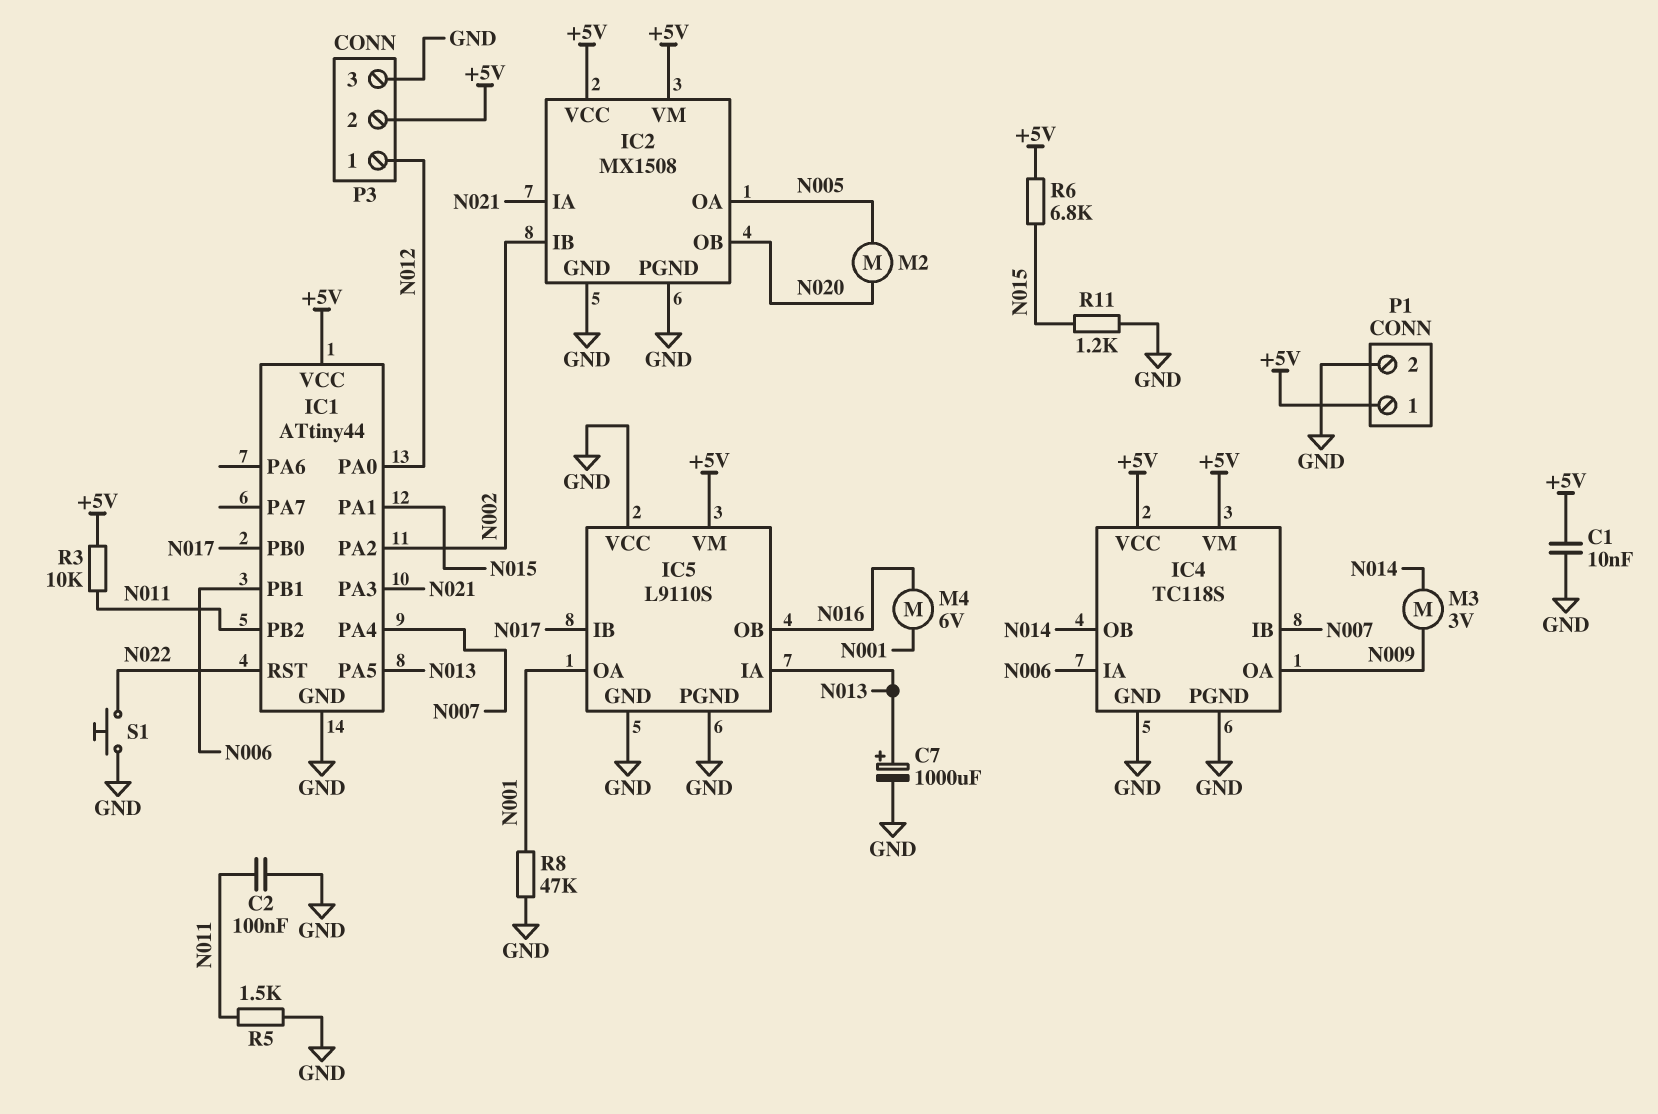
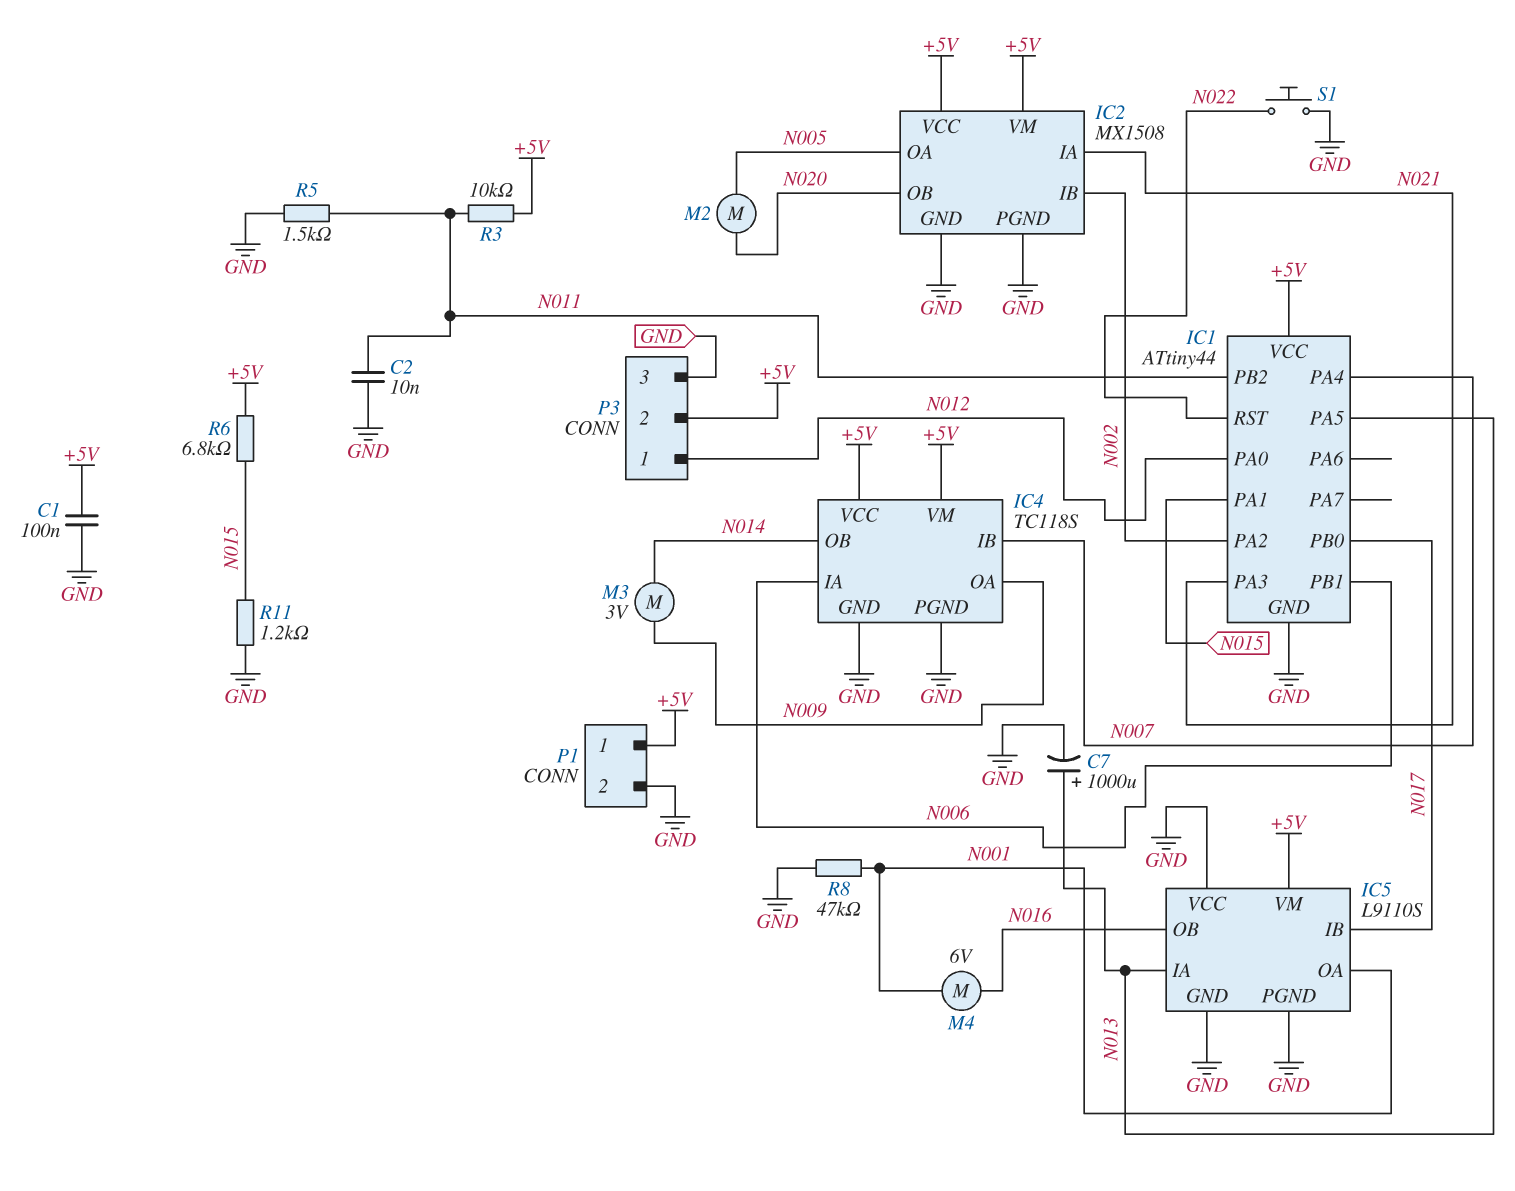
C1: 10nF (+5V, GND) -> 100nF (+5V, GND)
C2: 100nF (GND, N011) -> 10nF (GND, N011)

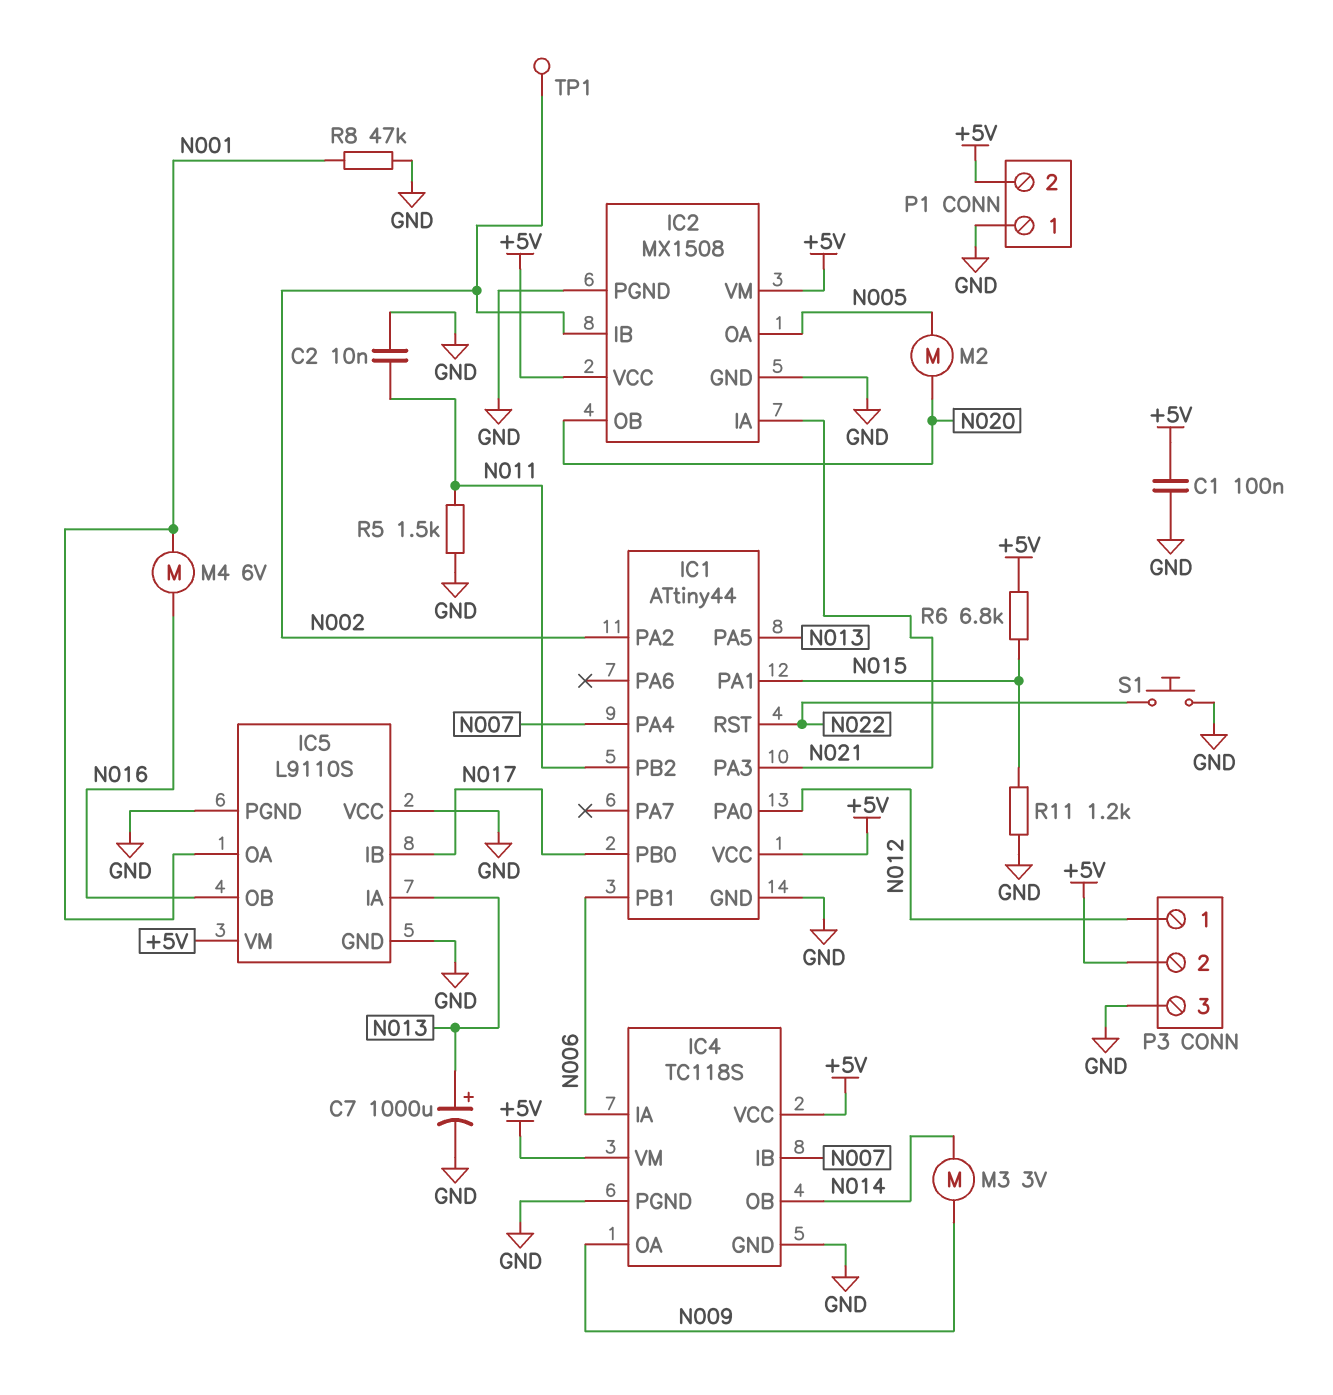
P1 pin 1: +5V -> GND
P1 pin 2: GND -> +5V
R3: 10k (+5V, N011) -> none
TP1: none -> test point (N002)

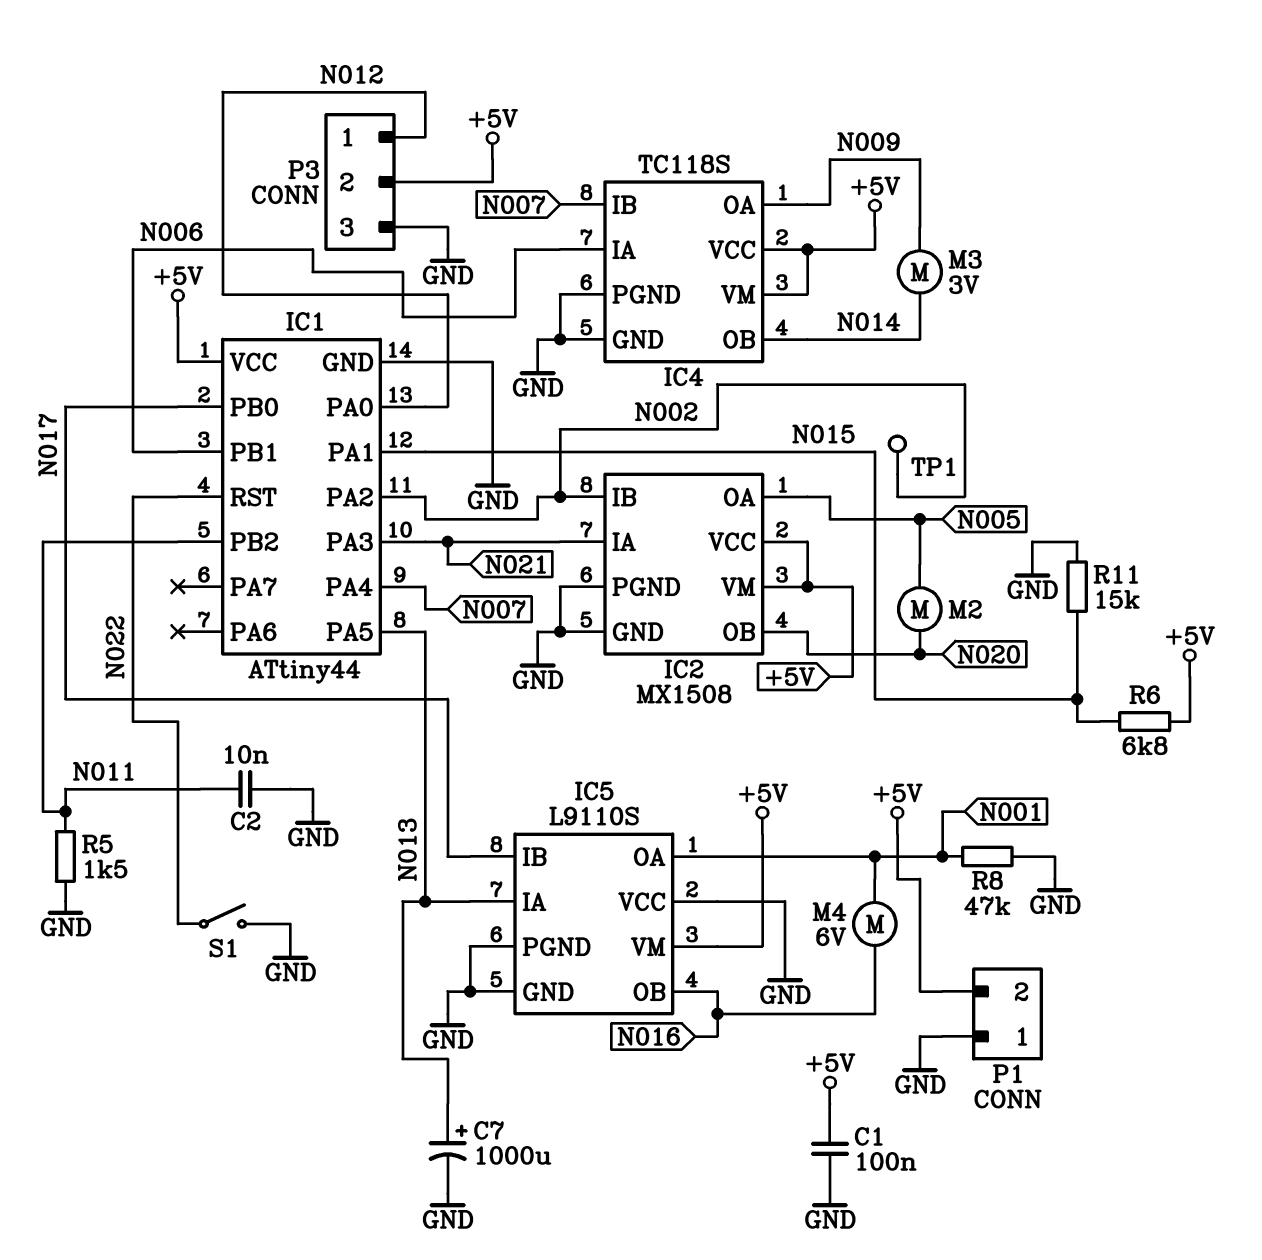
R11: 1.2k (GND, N015) -> 15k (GND, N015)
S1: button (GND, N022) -> switch (GND, N022)

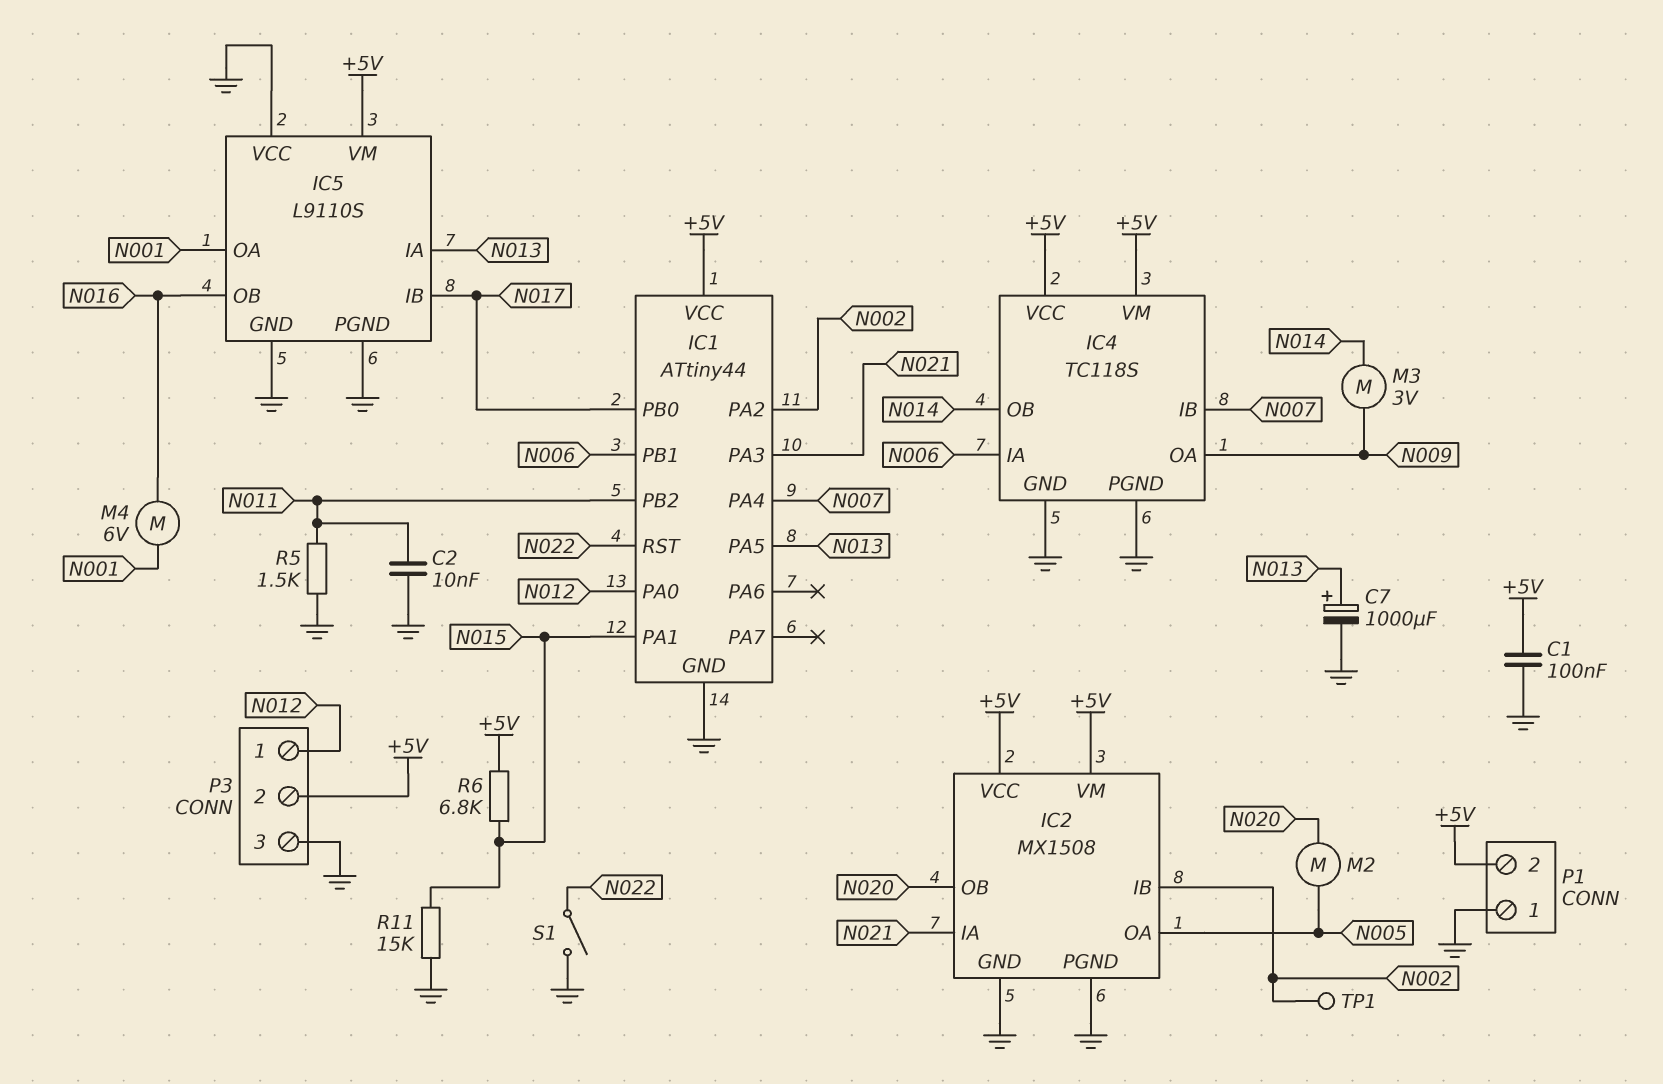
R8: 47k (GND, N001) -> none

